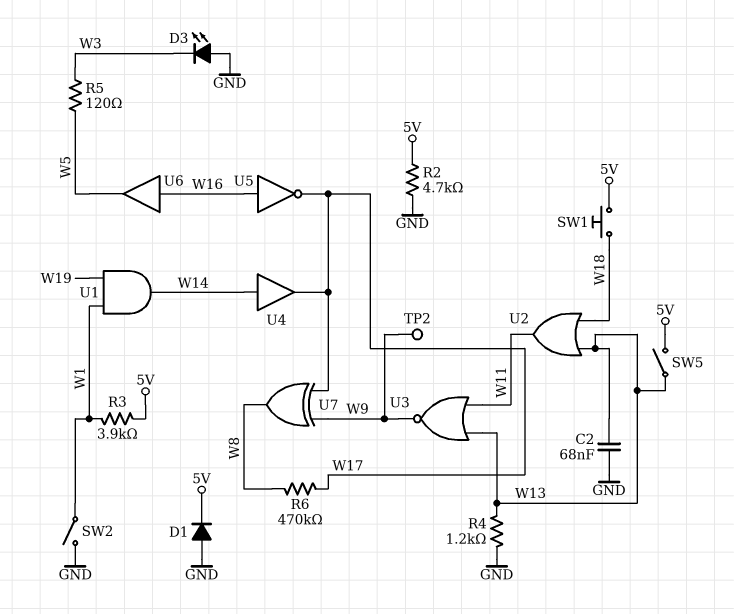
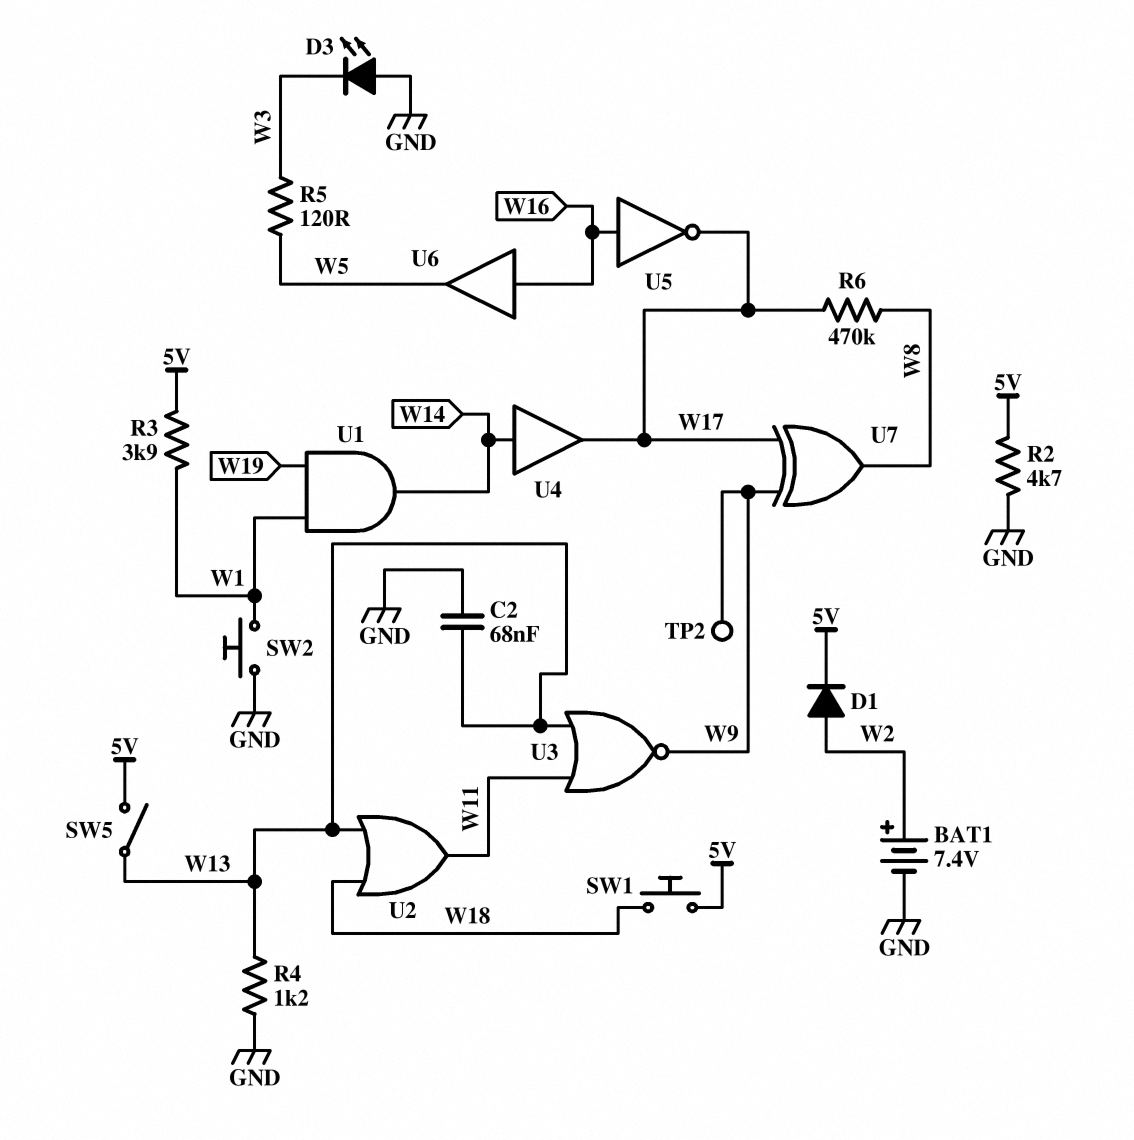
BAT1: none -> 7.4V (plus W2, minus GND)
D1: diode (A GND, K 5V) -> diode (A W2, K 5V)
SW2: switch (GND, W1) -> button (GND, W1)

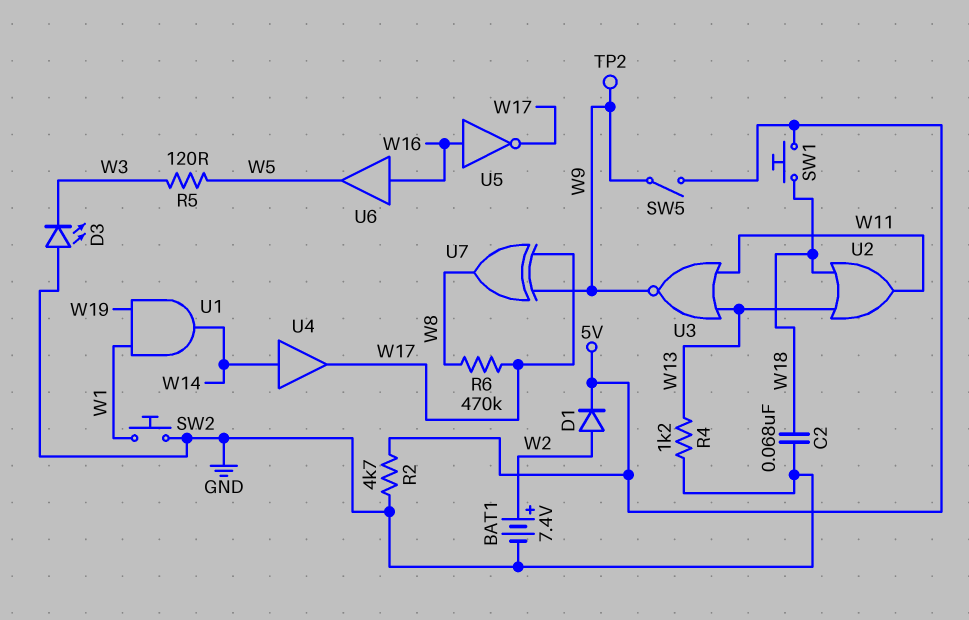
C2: 68nF (GND, W13) -> 68nF (GND, W18)
R3: 3.9k (5V, W1) -> none
SW5: switch (5V, W13) -> switch (5V, W9)

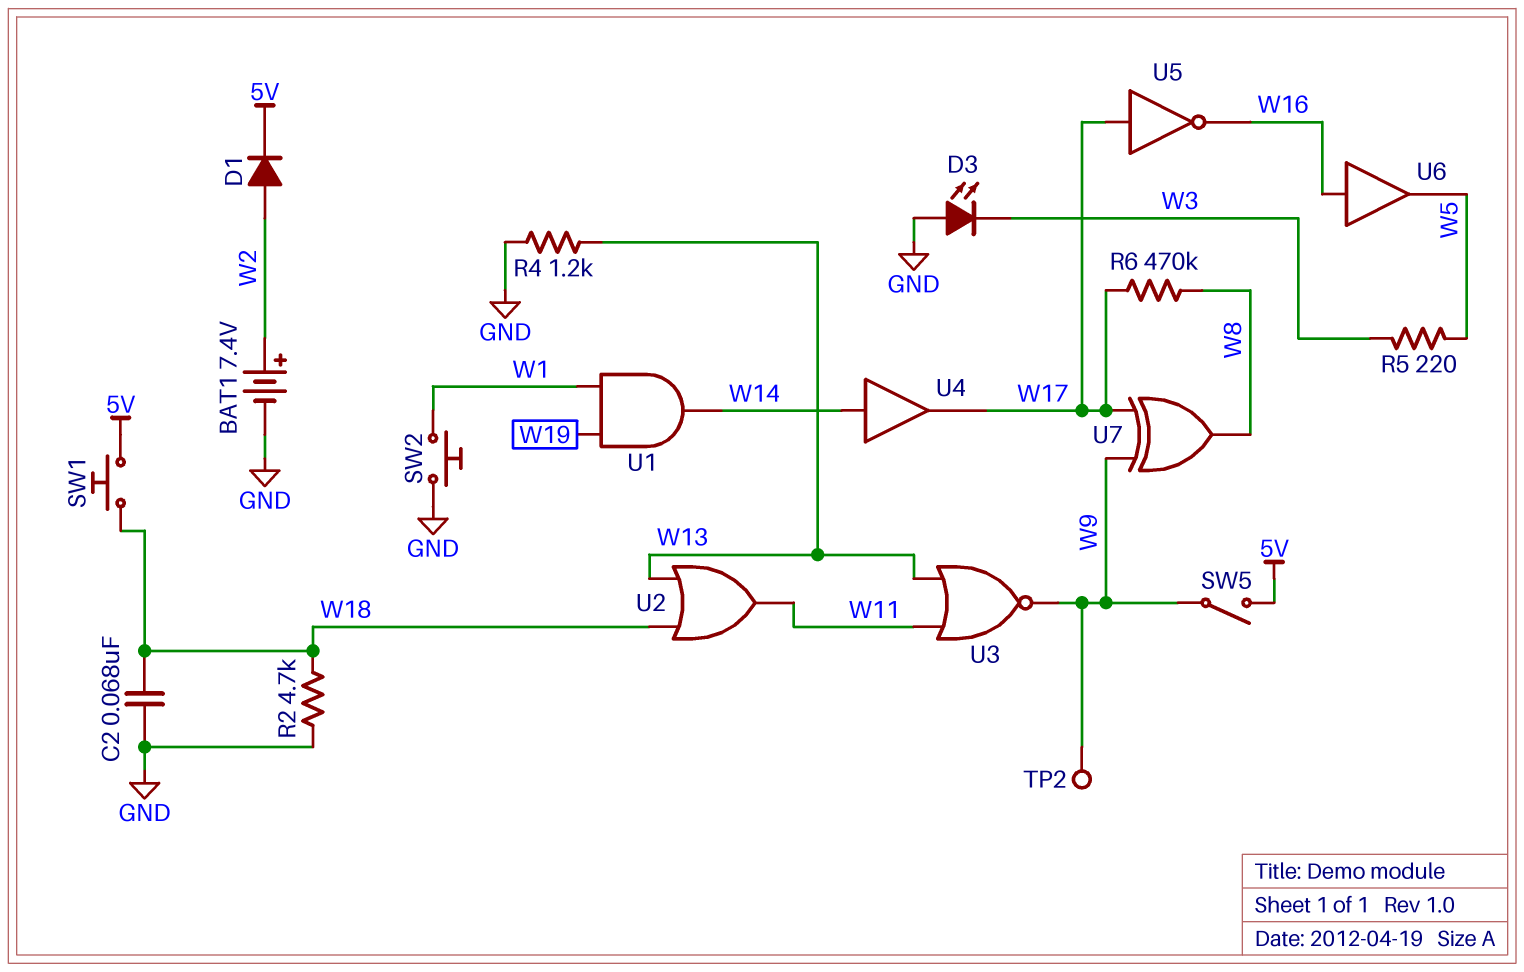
R2: 4.7k (5V, GND) -> 4.7k (GND, W18)
R5: 120 (W3, W5) -> 220 (W3, W5)
U5: NOT (in W16, out W17) -> NOT (in W17, out W16)

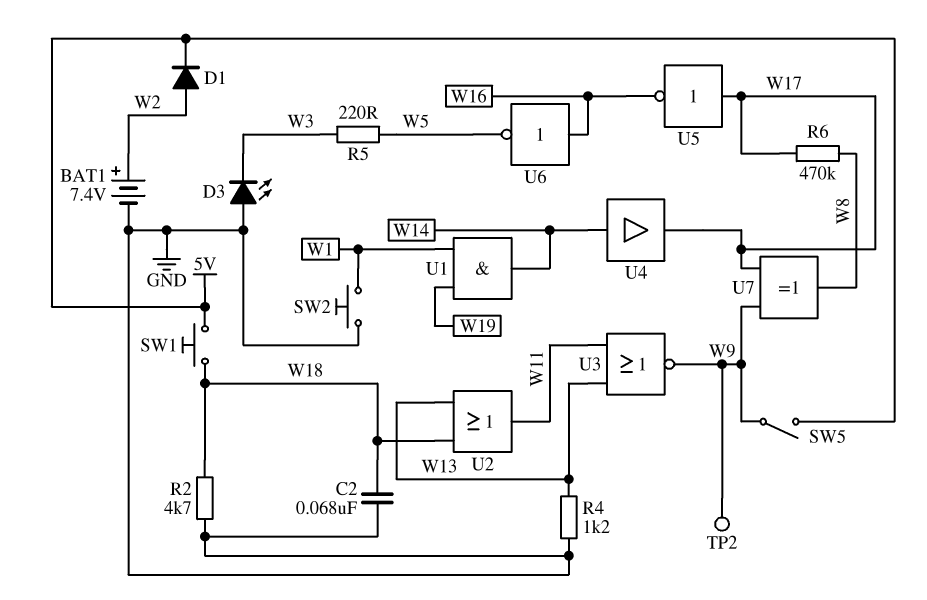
U6: buffer (in W16, out W5) -> NOT (in W16, out W5)

